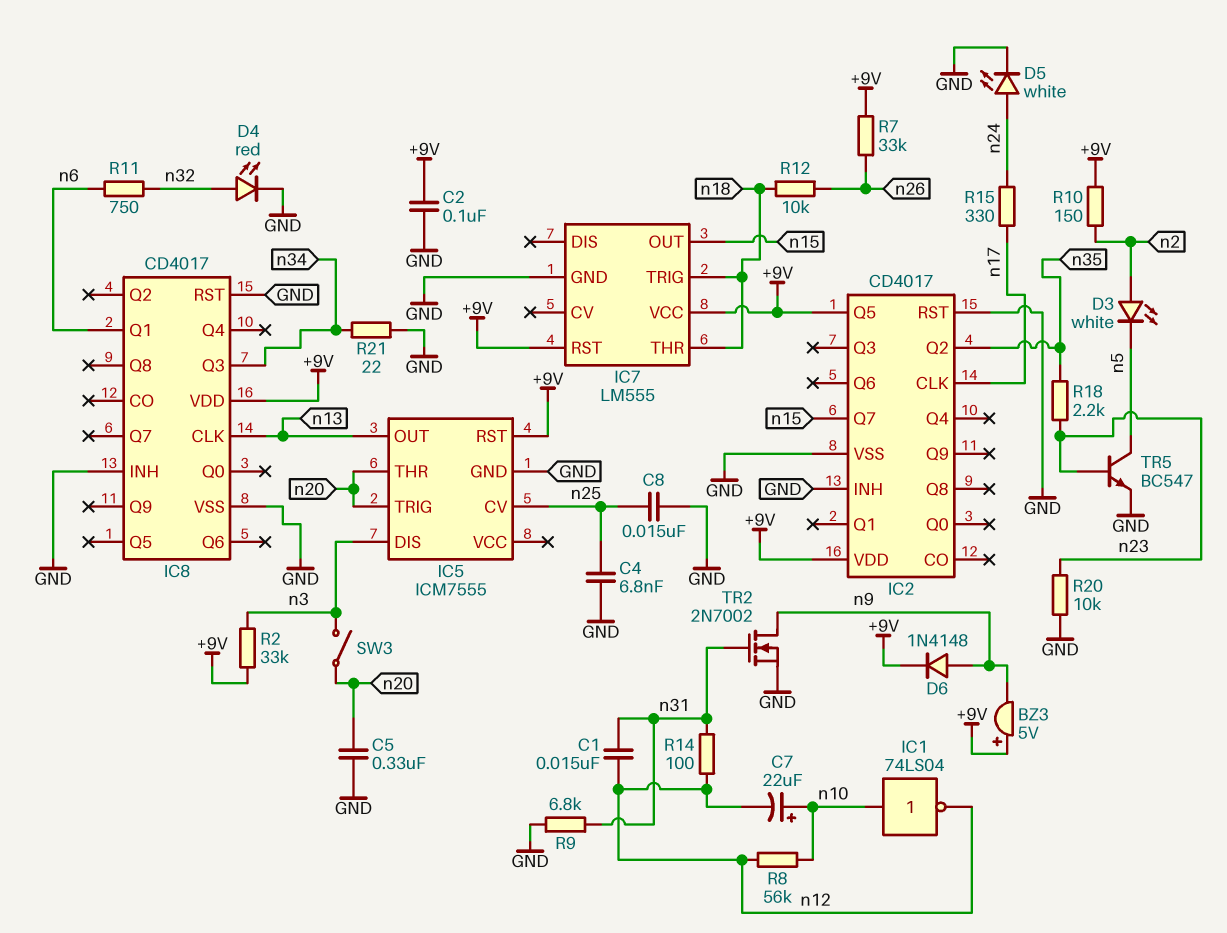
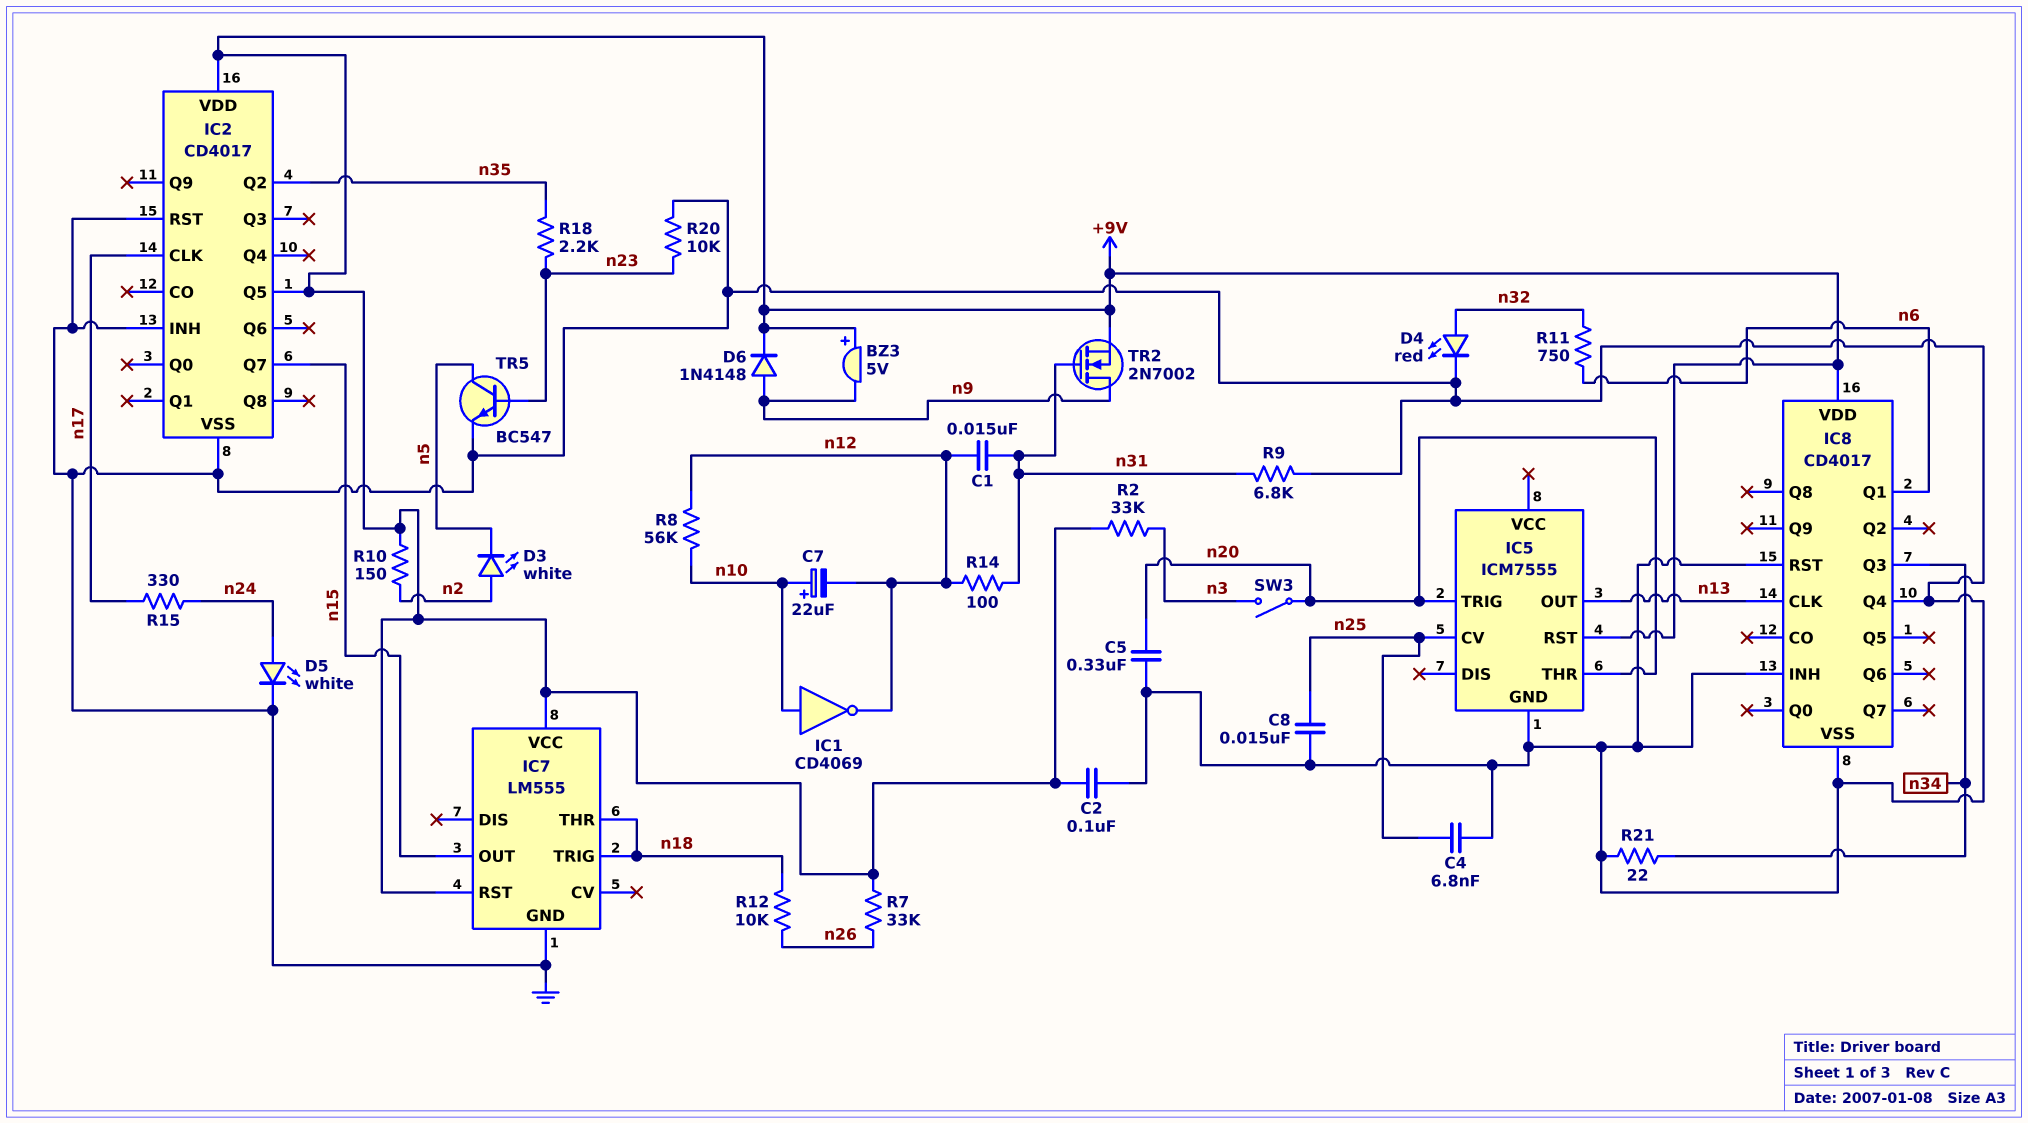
IC1: NOT 74LS04 (in n10, out n12) -> NOT CD4069 (in n10, out n12)
IC5 pin DIS: n3 -> none
IC8 pin Q4: none -> GND
TR2: NMOS 2N7002 (G n31, D n9, S GND) -> NMOS 2N7002 (G n31, D n9, S +9V)

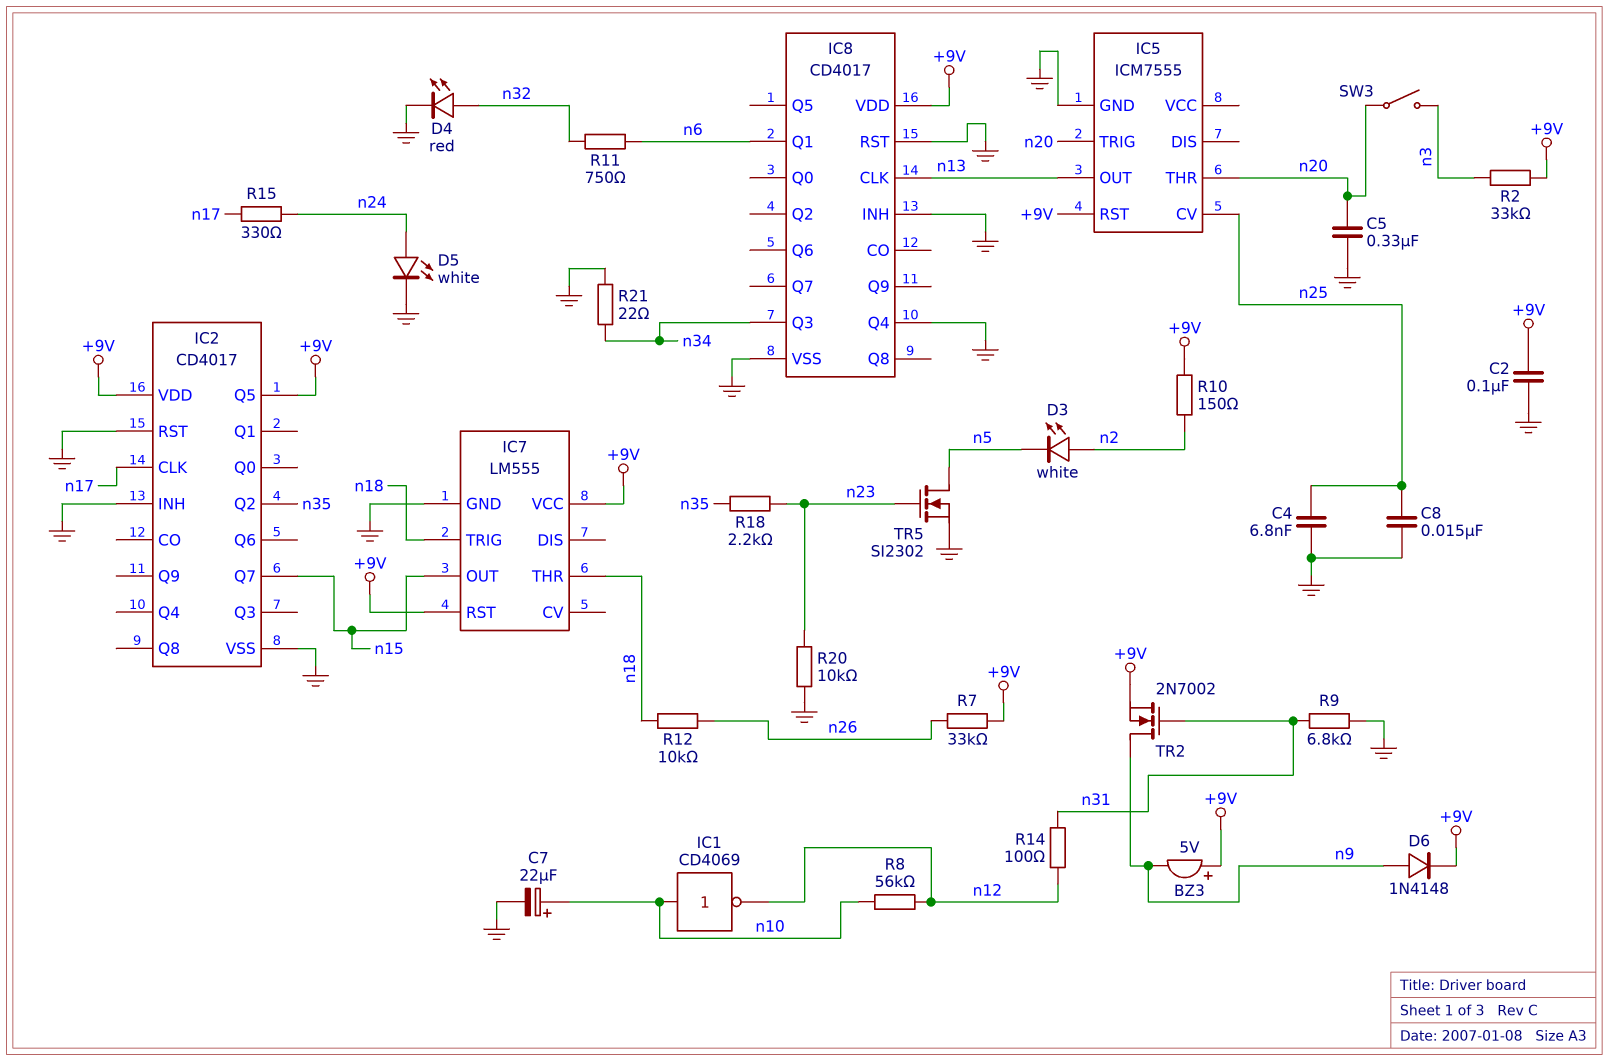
C1: 15nF (n12, n31) -> none
C7: 22uF (plus n10, minus n12) -> 22uF (plus n10, minus GND)
TR5: NPN BC547 (B n23, C n5, E GND) -> NMOS SI2302 (G n23, D n5, S GND)

